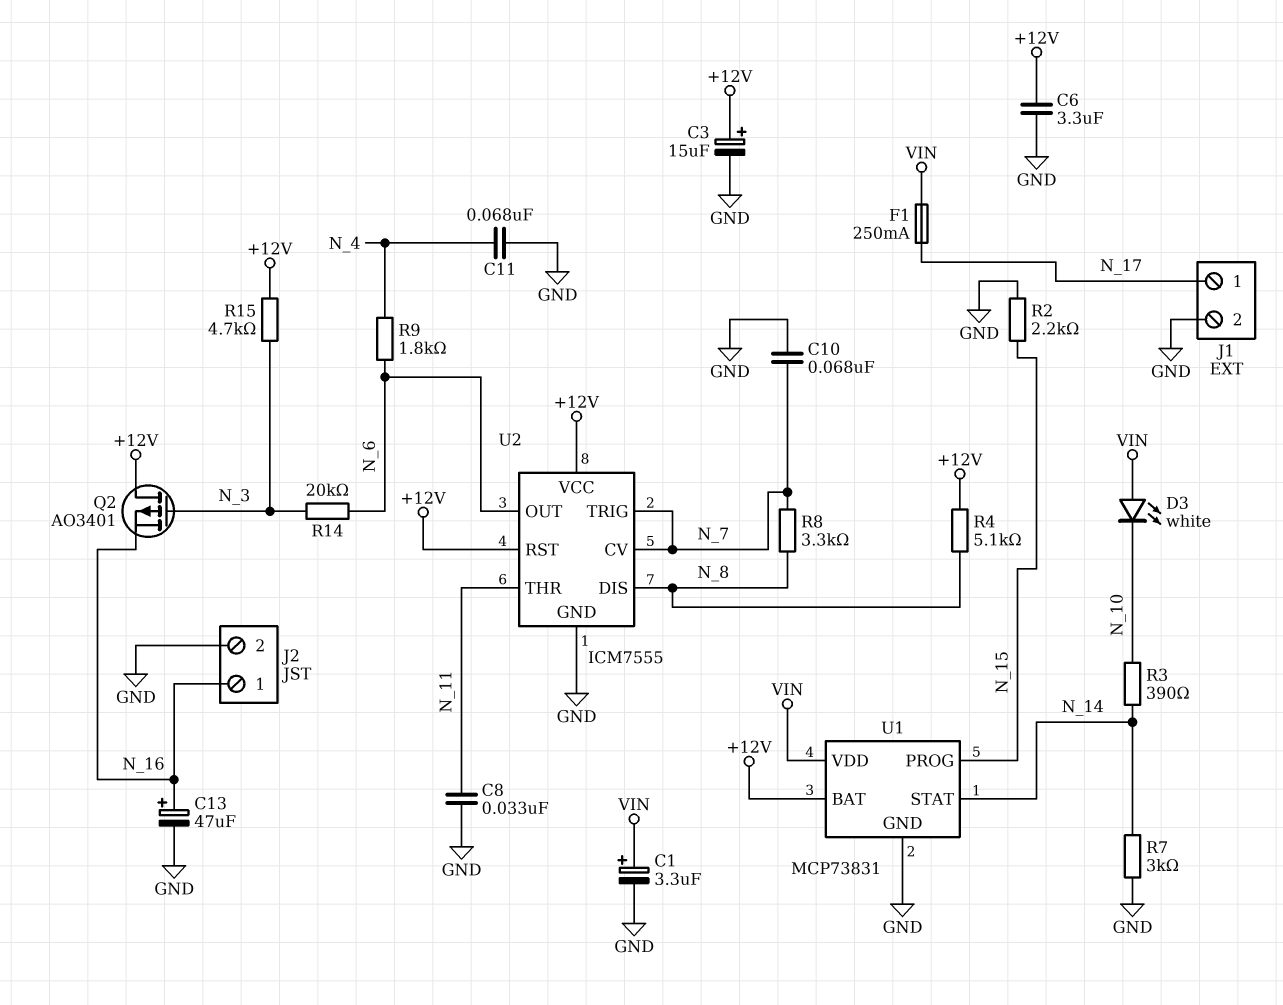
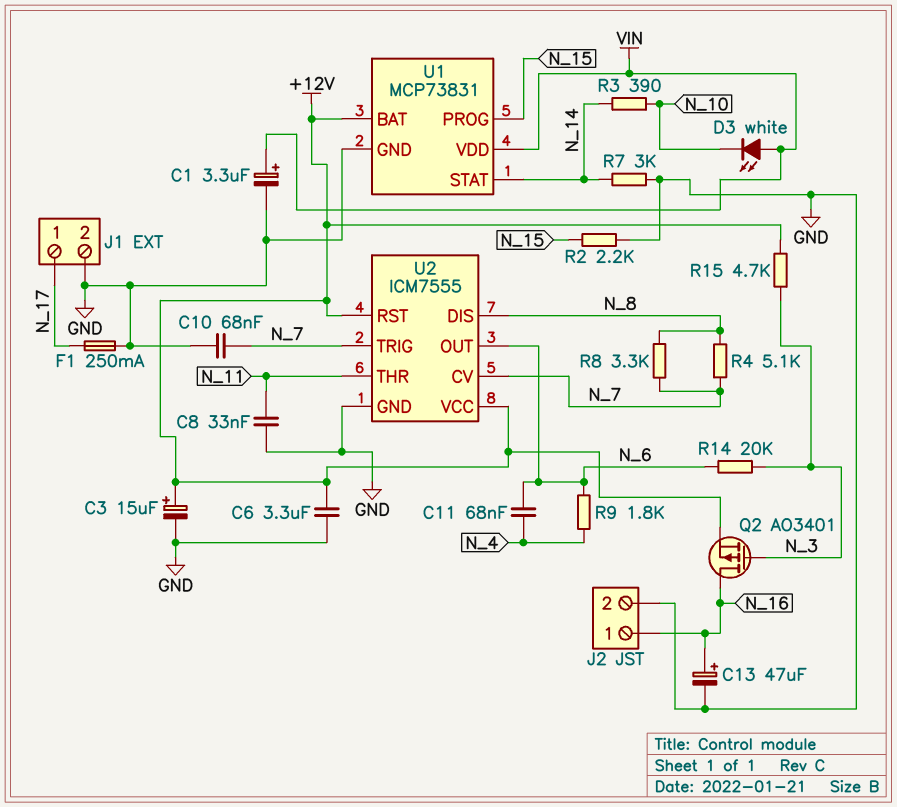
C11: 68nF (GND, N_4) -> 68nF (N_4, N_6)
F1: 250mA (N_17, VIN) -> 250mA (GND, N_17)
Q2: PMOS AO3401 (G N_3, D +12V, S N_16) -> PMOS AO3401 (G N_3, D N_16, S +12V)
R4: 5.1k (+12V, N_8) -> 5.1k (N_7, N_8)

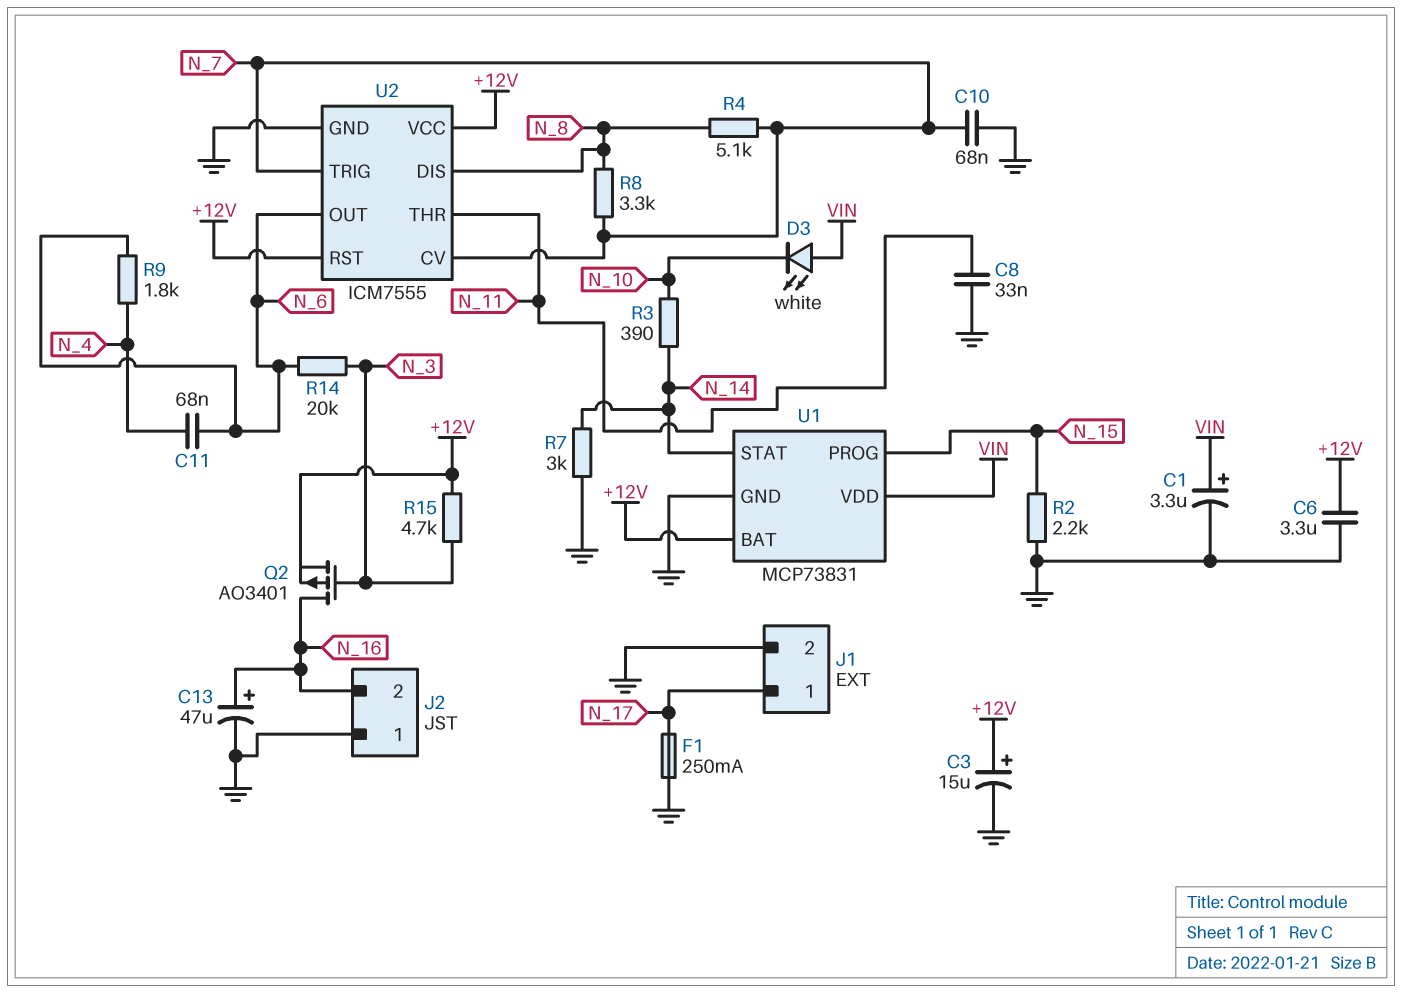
J2 pin 1: N_16 -> GND
J2 pin 2: GND -> N_16

